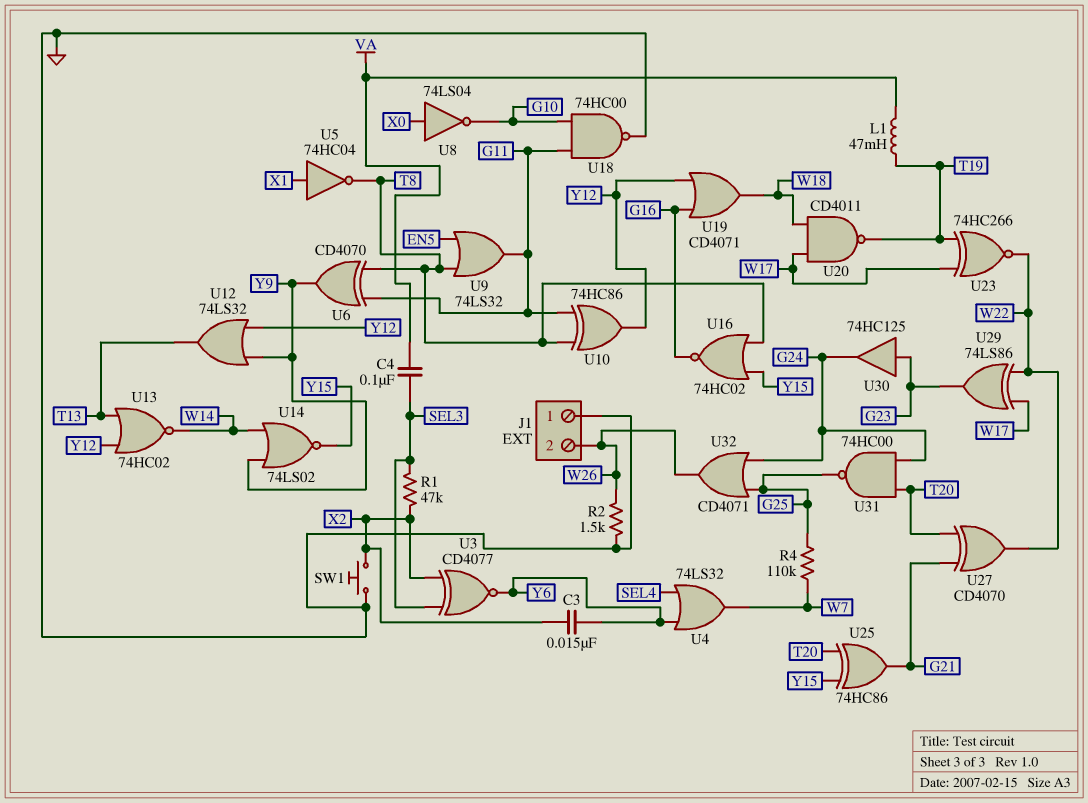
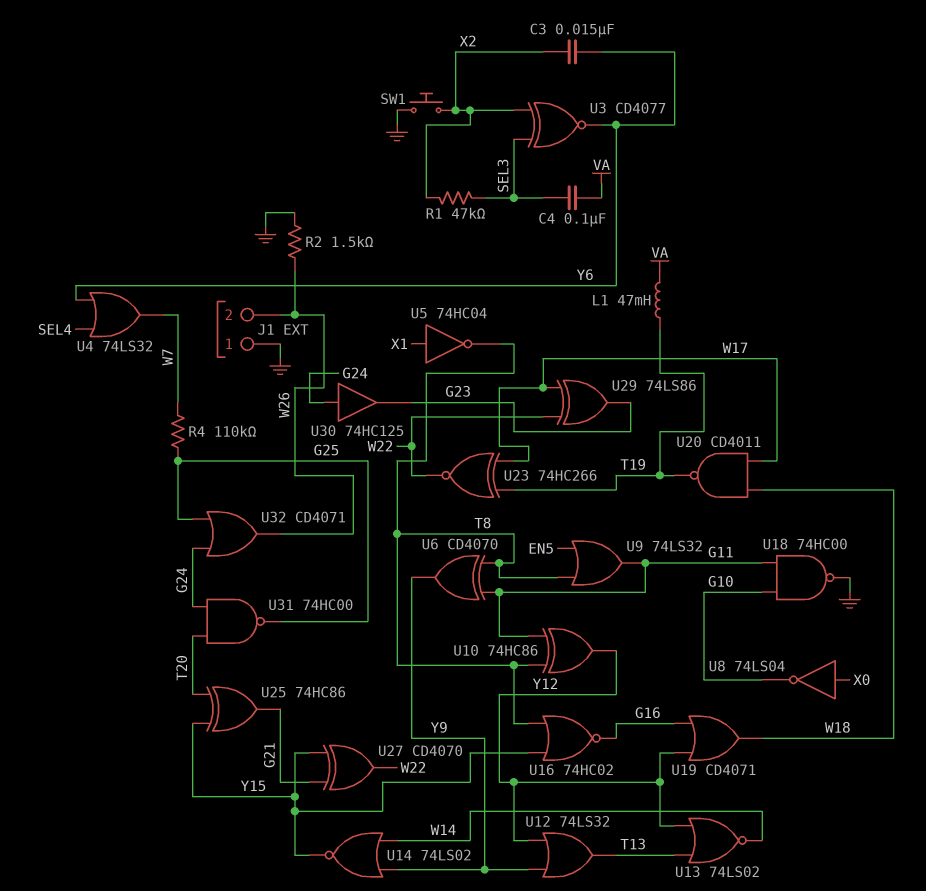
U13: NOR 74HC02 (in T13, in Y12, out W14) -> NOR 74LS02 (in T13, in Y12, out W14)
U27: XOR CD4070 (in G21, in T20, out W22) -> XOR CD4070 (in G21, in Y15, out W22)
U30: buffer 74HC125 (in G23, out G24) -> buffer 74HC125 (in G24, out G23)

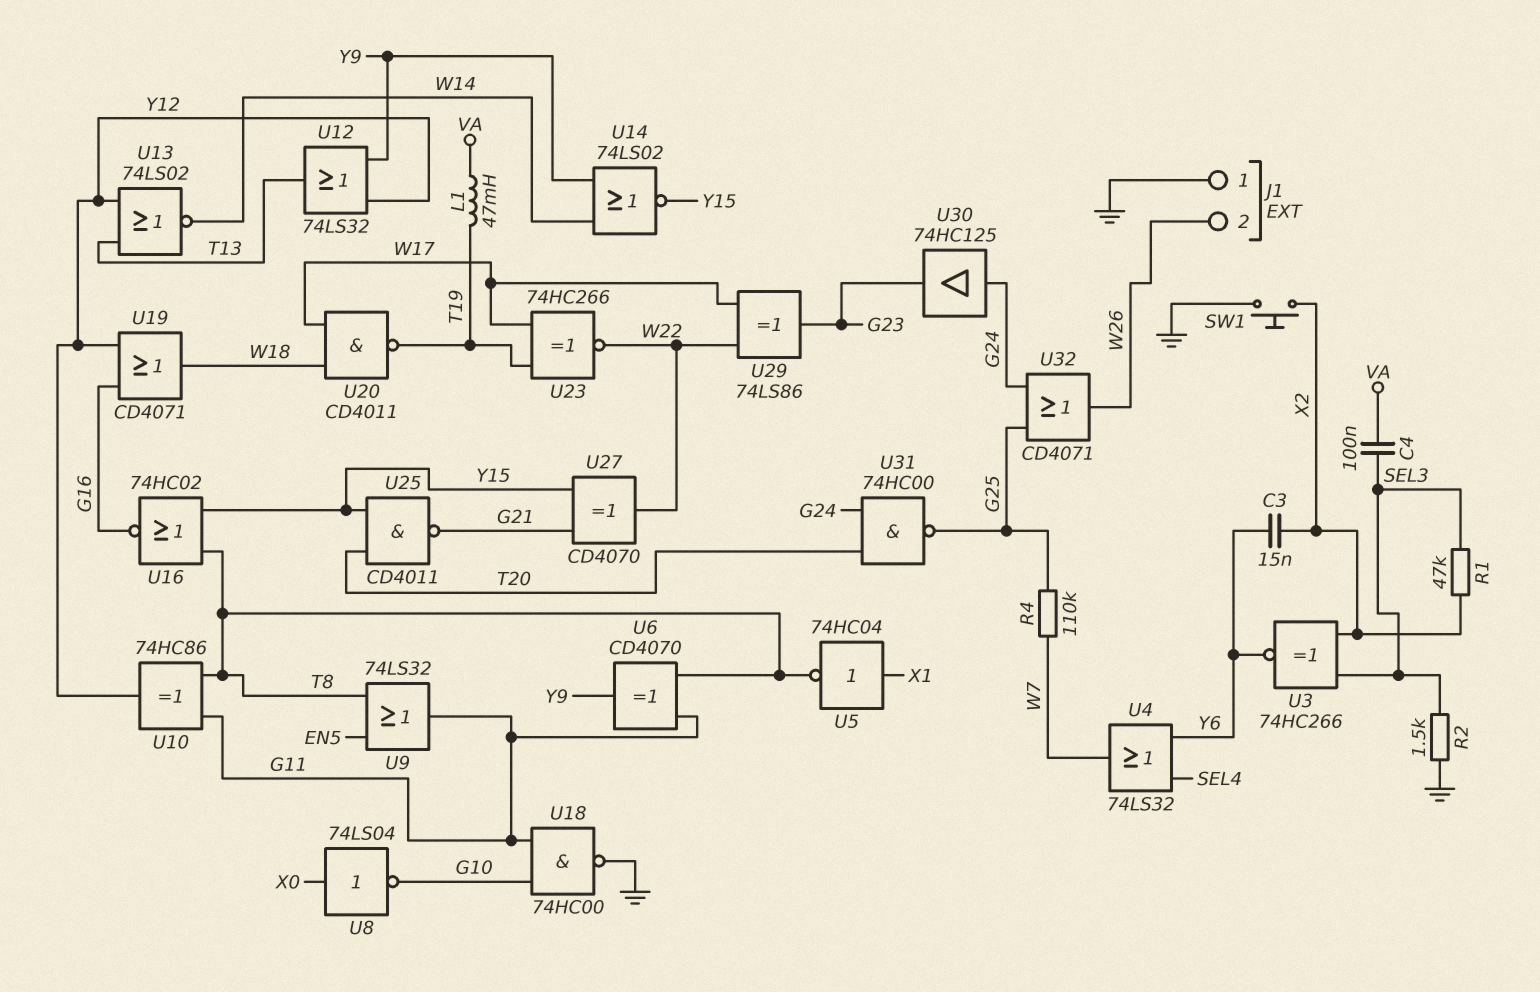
R2: 1.5k (GND, W26) -> 1.5k (GND, SEL3)
U3: XNOR CD4077 (in SEL3, in X2, out Y6) -> XNOR 74HC266 (in SEL3, in X2, out Y6)
U25: XOR 74HC86 (in T20, in Y15, out G21) -> NAND CD4011 (in T20, in Y15, out G21)

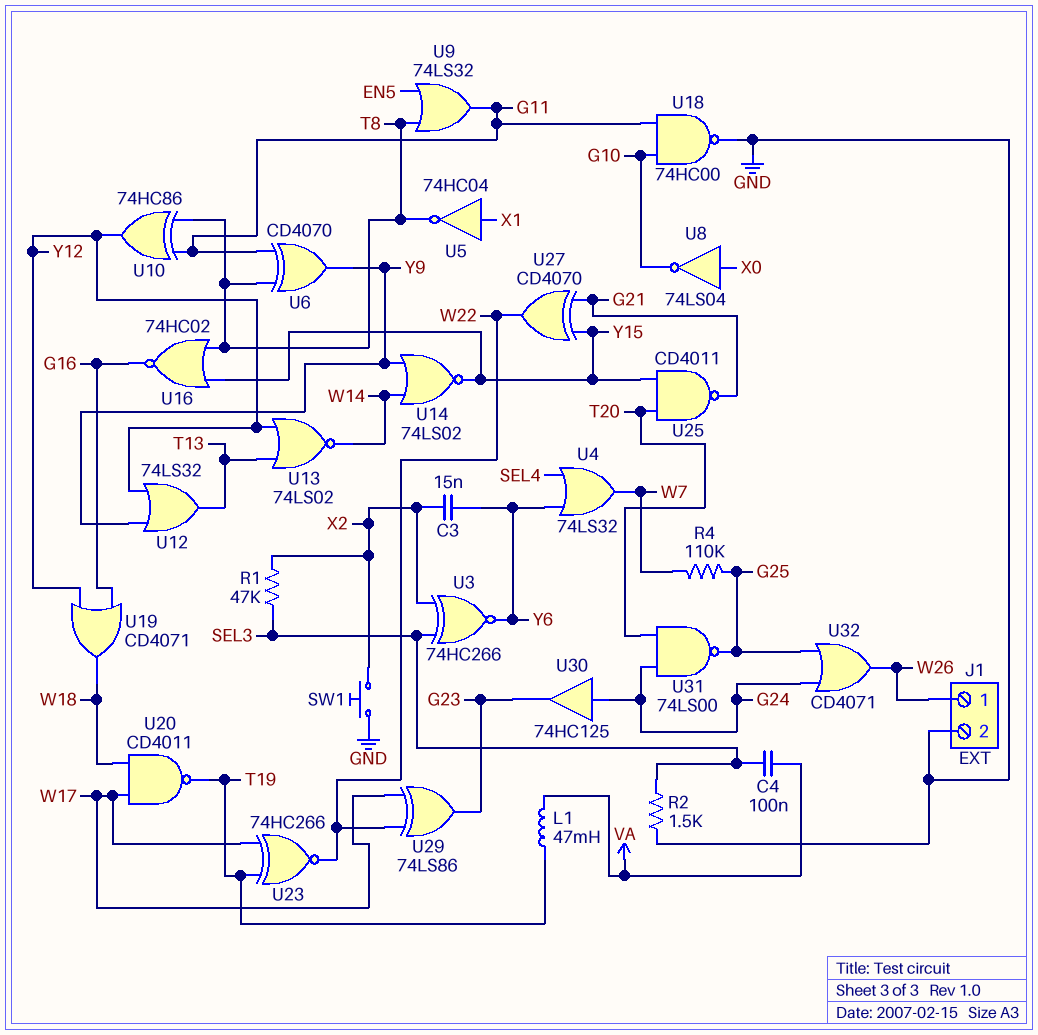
J1 pin 1: GND -> W26
J1 pin 2: W26 -> GND
U31: NAND 74HC00 (in G24, in T20, out G25) -> NAND 74LS00 (in G24, in T20, out G25)

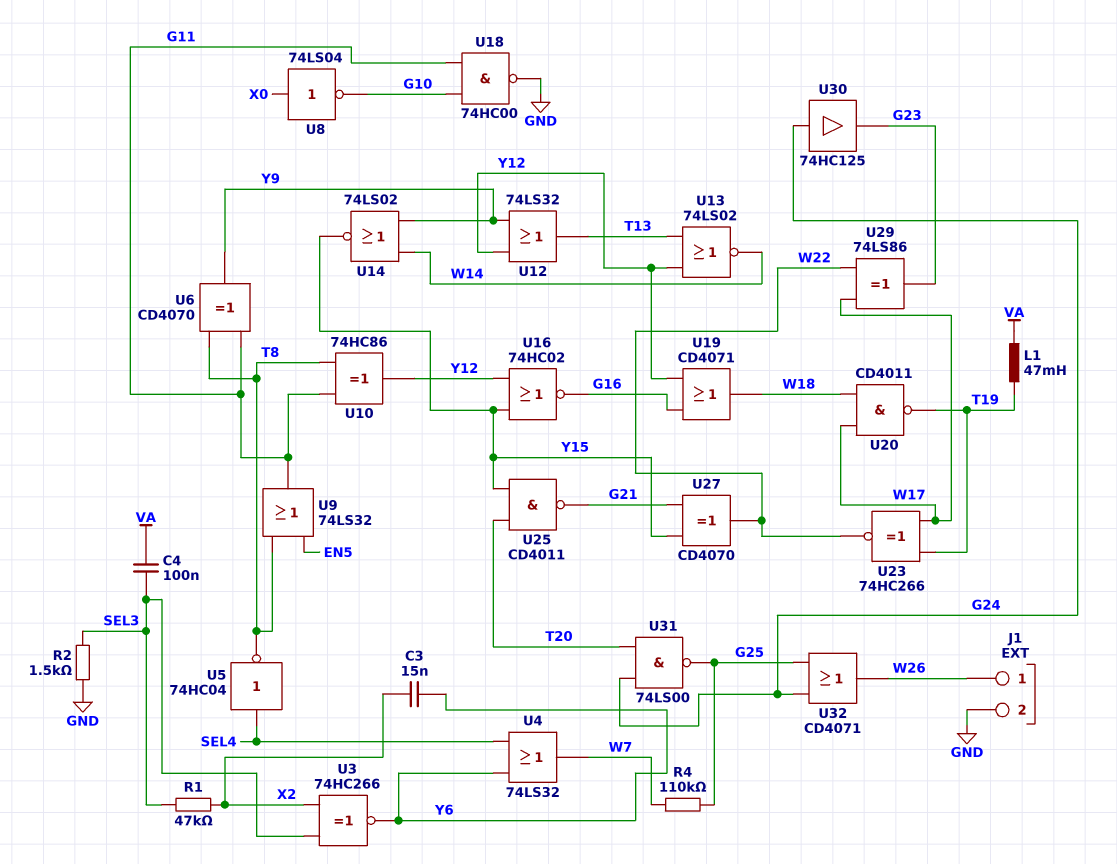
SW1: button (GND, X2) -> none
U5: NOT 74HC04 (in X1, out T8) -> NOT 74HC04 (in SEL4, out T8)
U16: NOR 74HC02 (in T8, in Y15, out G16) -> NOR 74HC02 (in Y12, in Y15, out G16)

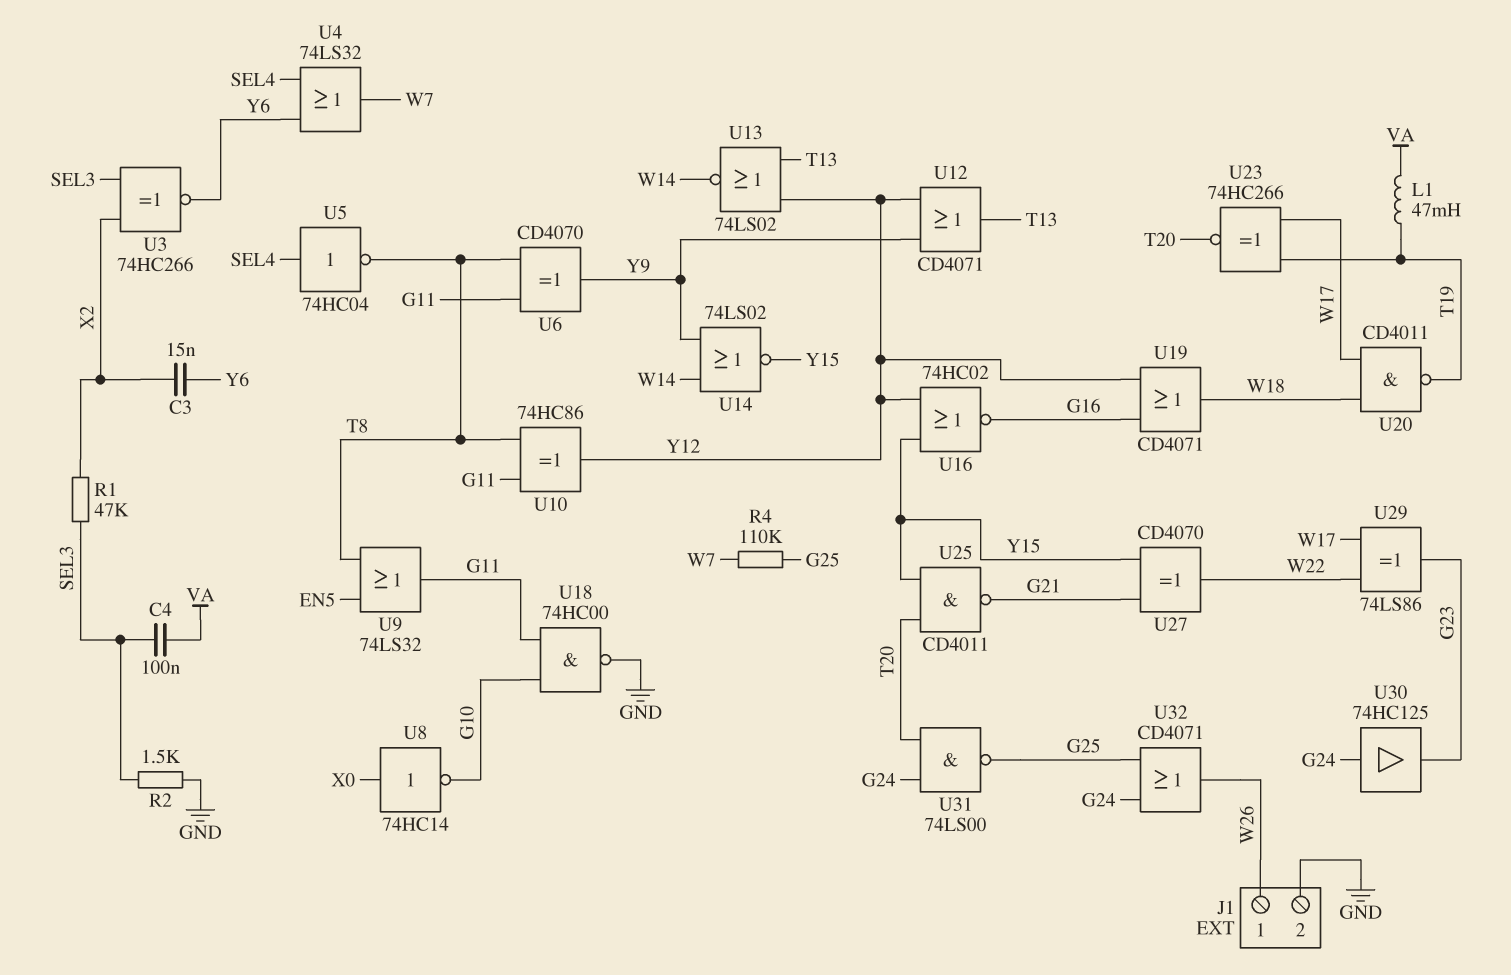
U8: NOT 74LS04 (in X0, out G10) -> NOT 74HC14 (in X0, out G10)
U12: OR 74LS32 (in Y9, in Y12, out T13) -> OR CD4071 (in Y9, in Y12, out T13)
U23: XNOR 74HC266 (in T19, in W17, out W22) -> XNOR 74HC266 (in T19, in W17, out T20)

